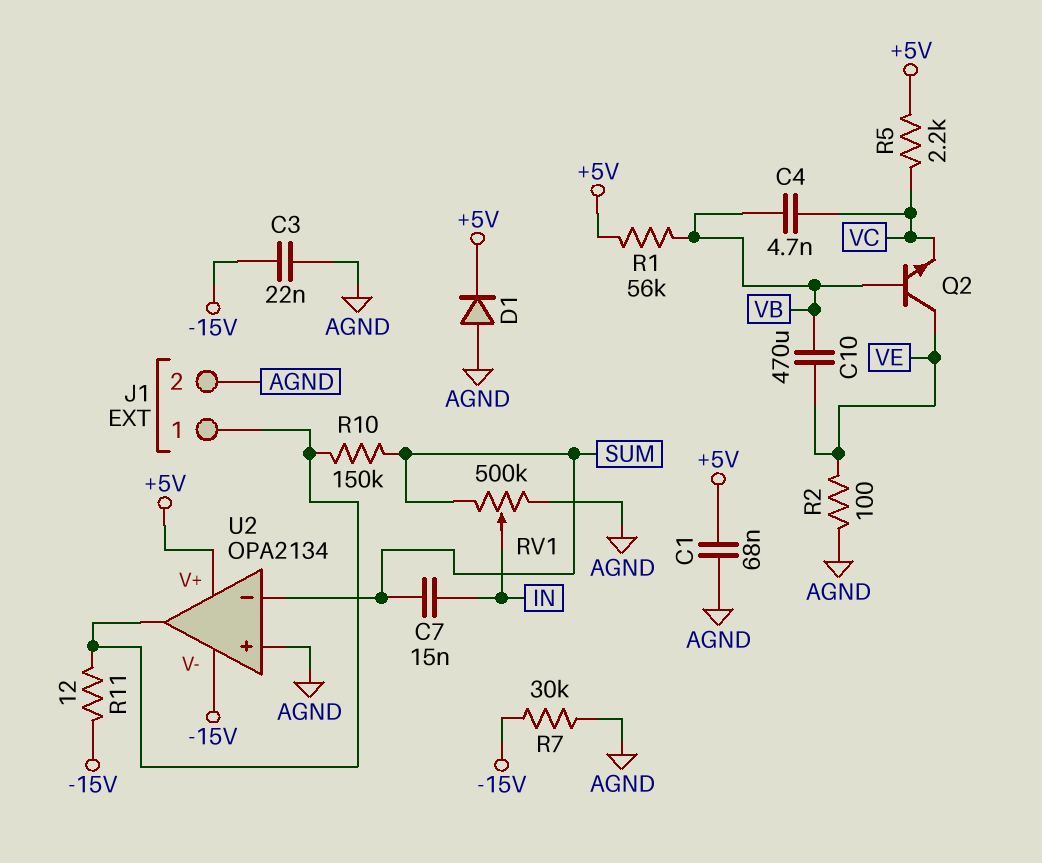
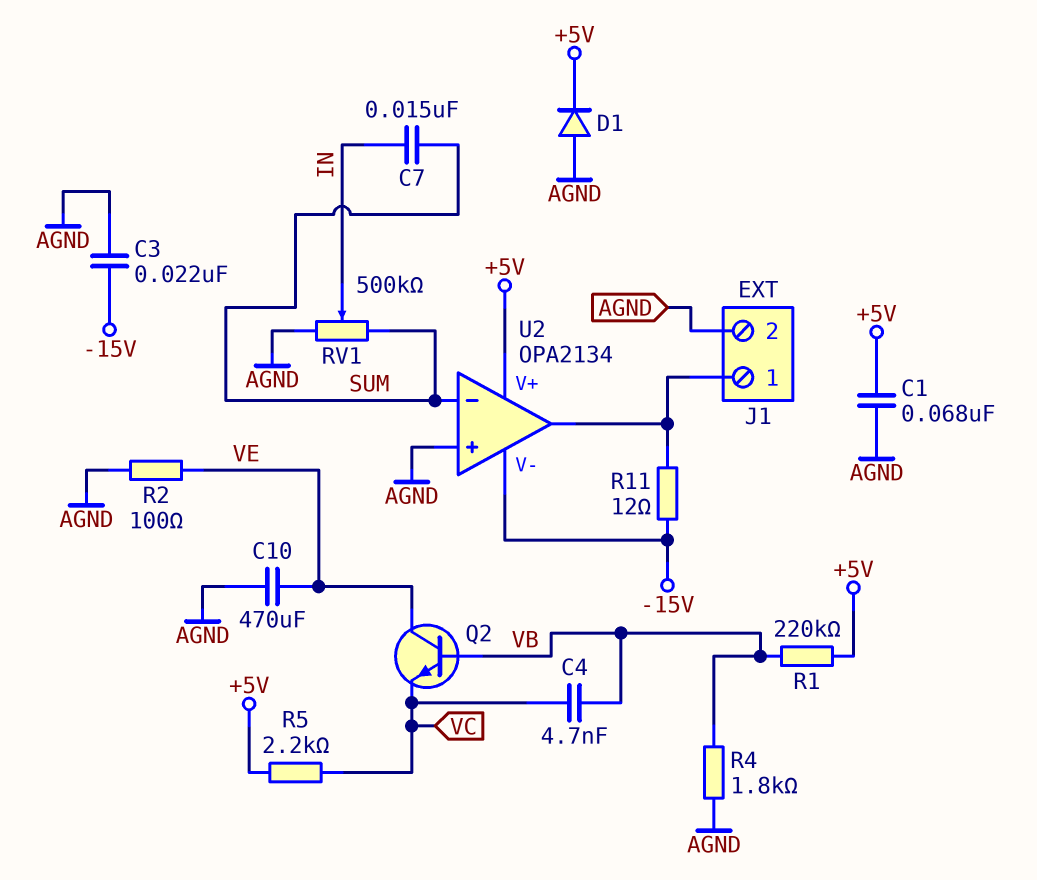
C10: 470uF (VB, VE) -> 470uF (AGND, VE)
R1: 56k (+5V, VB) -> 220k (+5V, VB)
R4: none -> 1.8k (AGND, VB)
R7: 30k (-15V, AGND) -> none
R10: 150k (J1/1, SUM) -> none

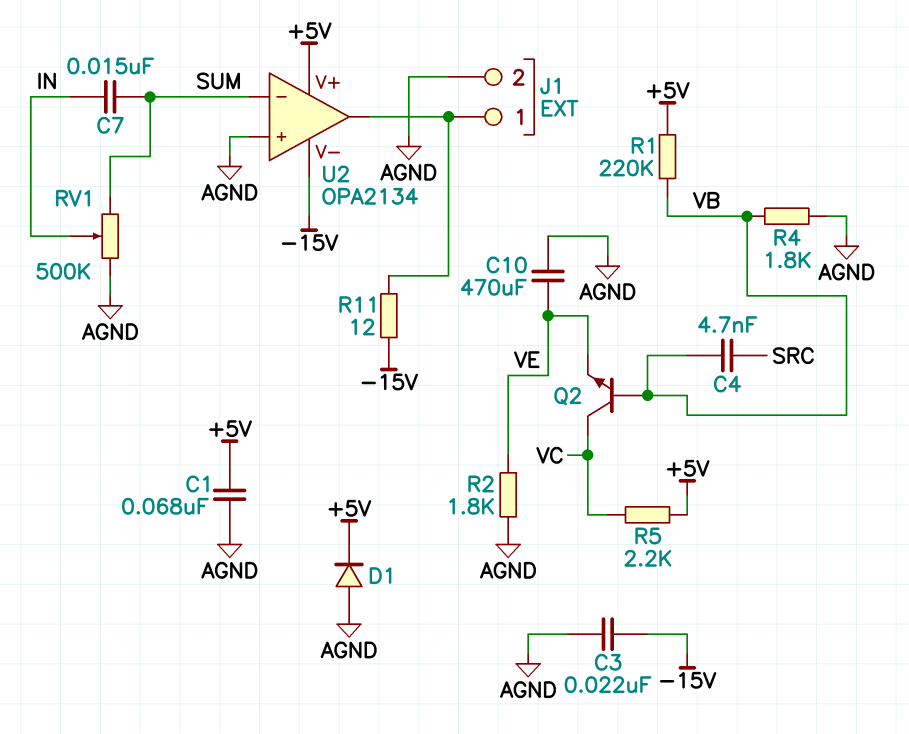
C4: 4.7nF (VB, VC) -> 4.7nF (SRC, VB)
Q2: NPN (B VB, C VE, E VC) -> NPN (B VB, C VC, E VE)
R2: 100 (AGND, VE) -> 1.8k (AGND, VE)

